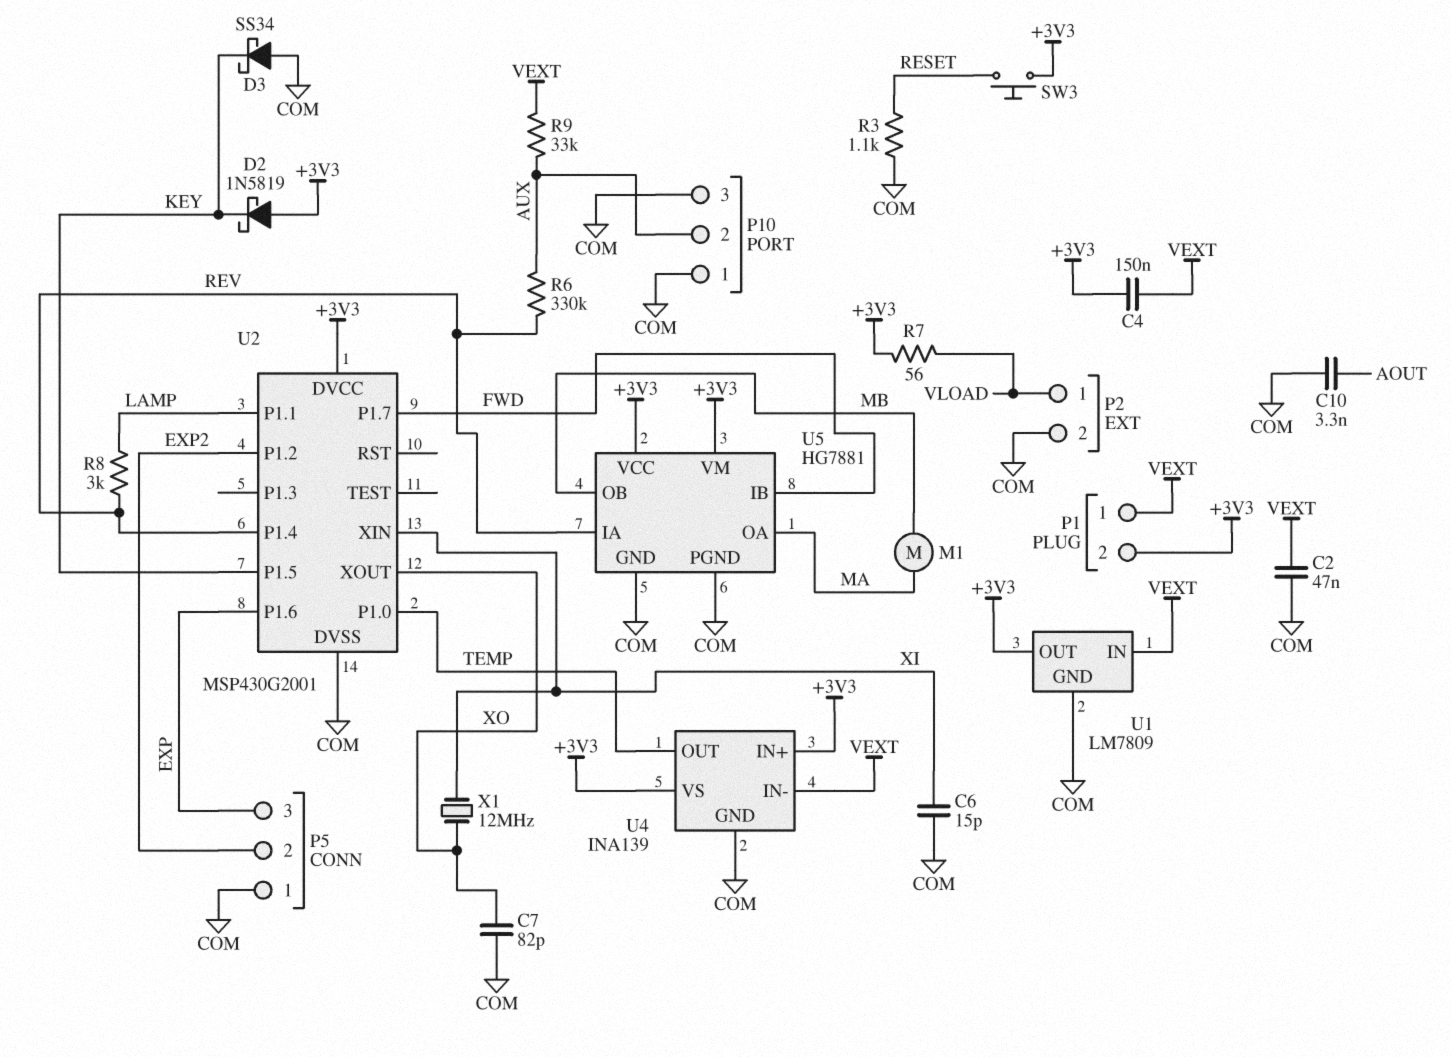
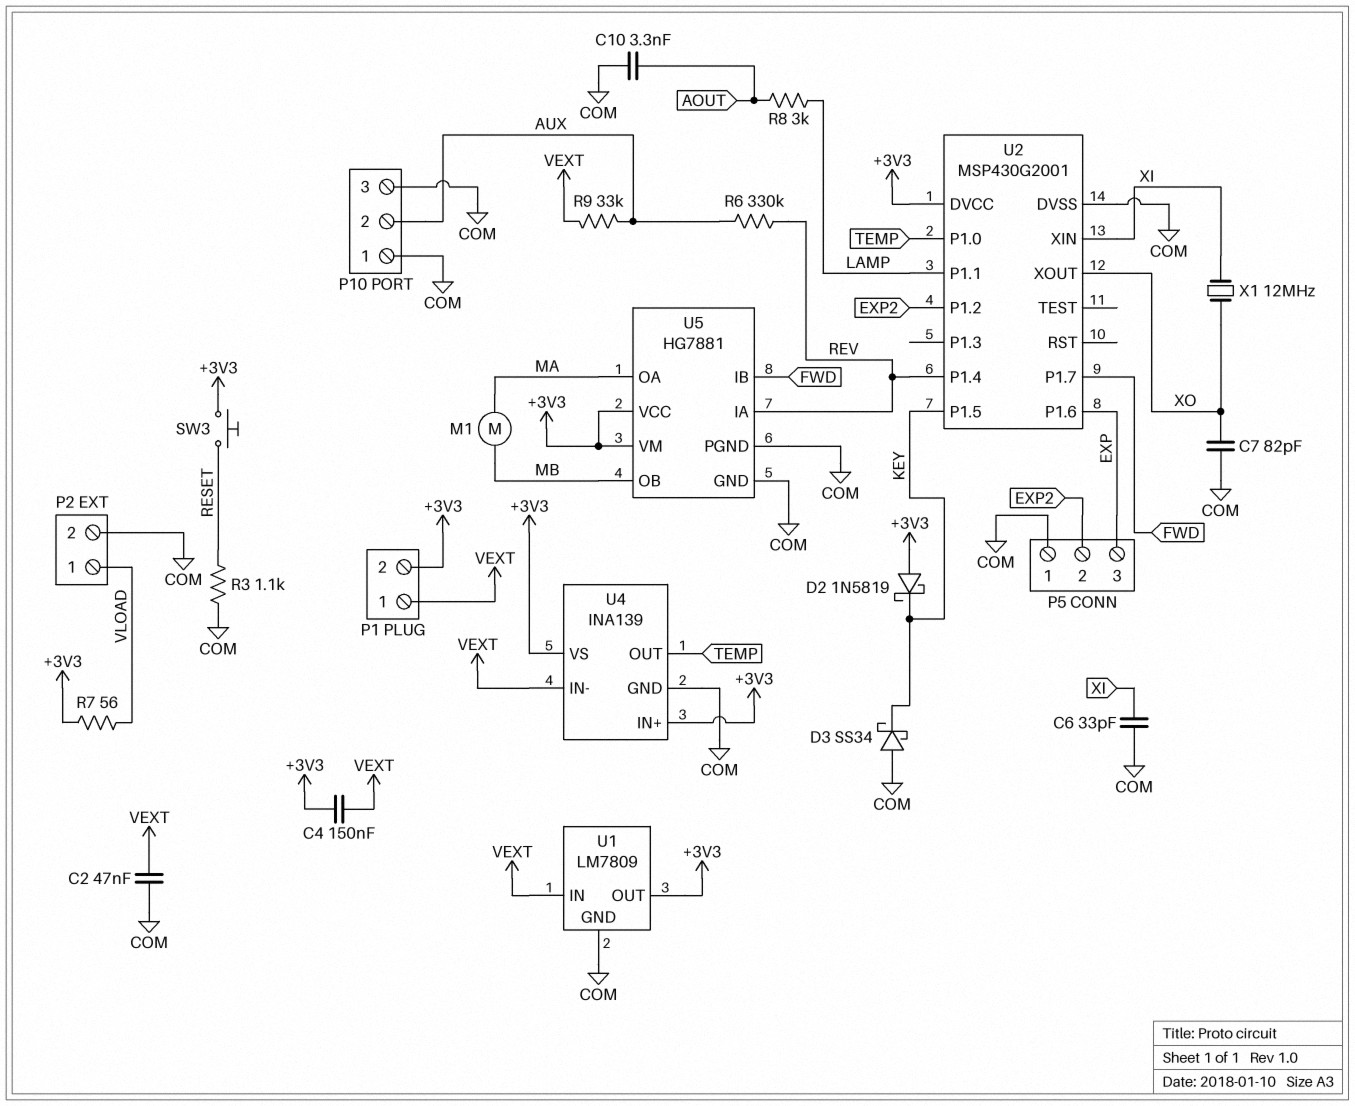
C6: 15pF (COM, XI) -> 33pF (COM, XI)
R8: 3k (LAMP, REV) -> 3k (AOUT, LAMP)

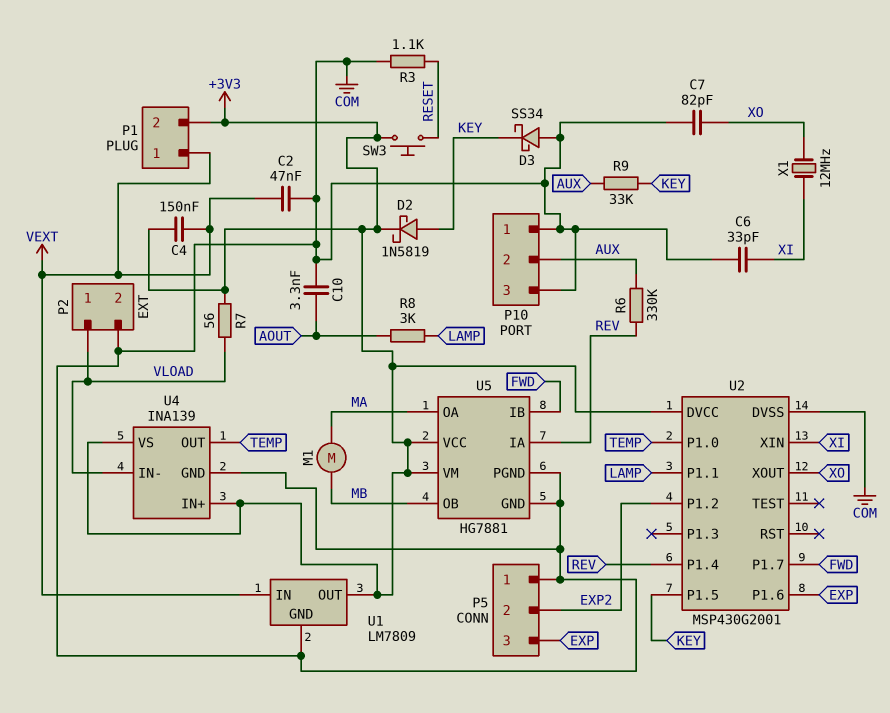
D2: schottky 1N5819 (A +3V3, K KEY) -> schottky 1N5819 (A KEY, K +3V3)
R9: 33k (AUX, VEXT) -> 33k (AUX, KEY)
U4 pin IN-: VEXT -> VLOAD

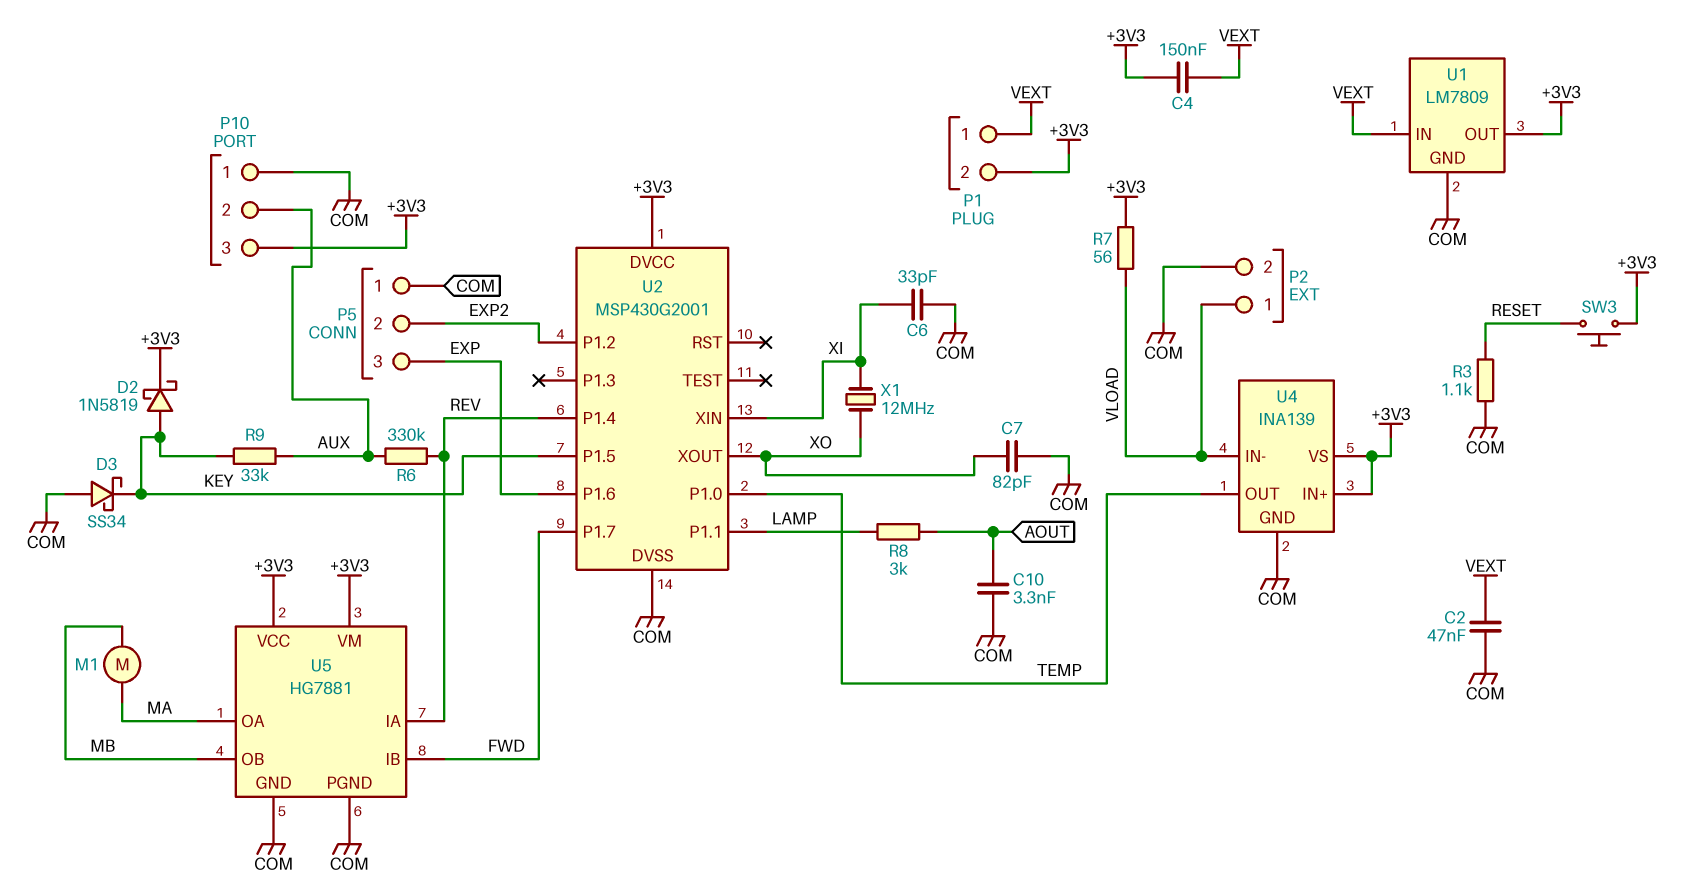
P10 pin 3: COM -> +3V3

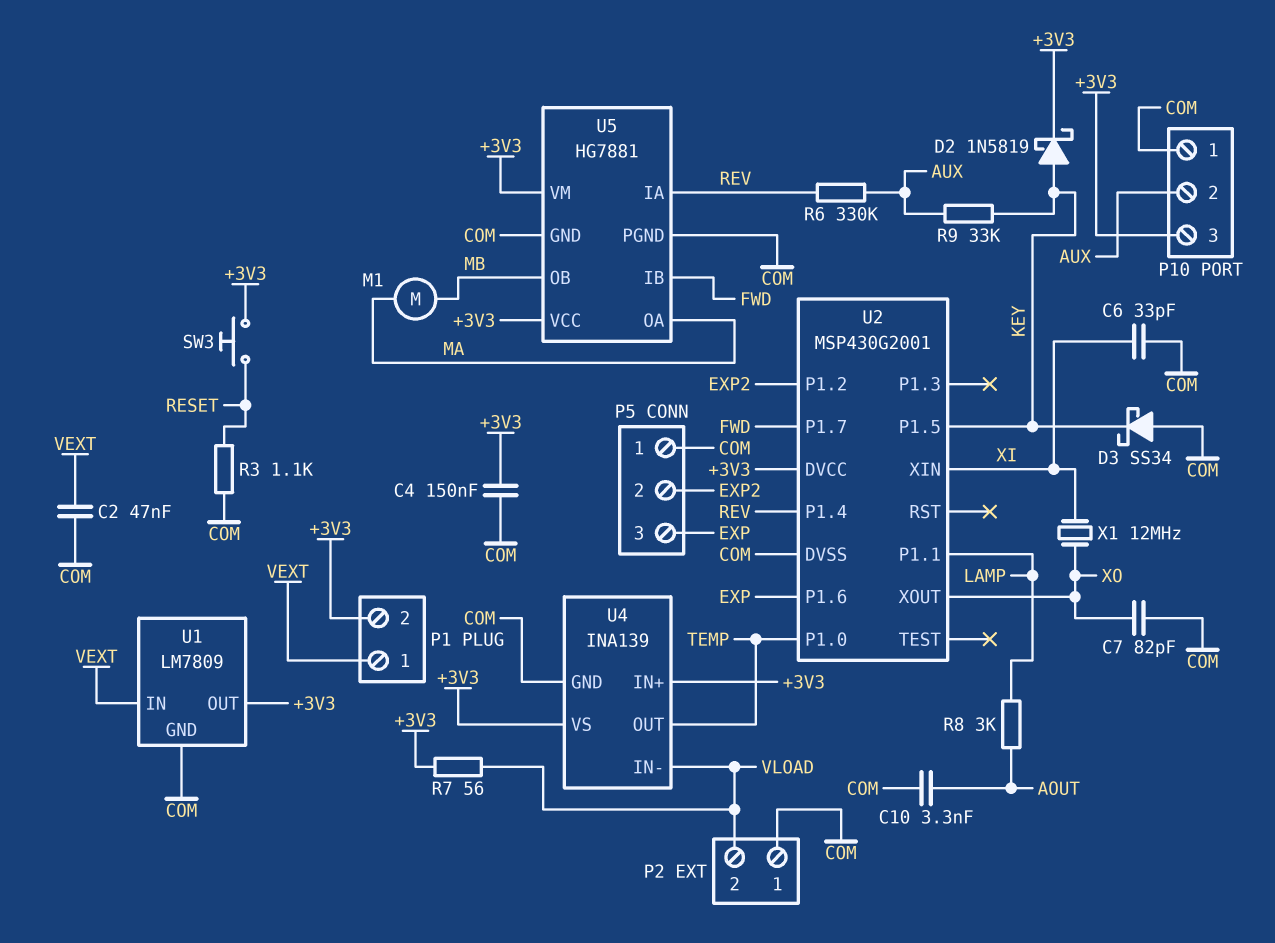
C4: 150nF (+3V3, VEXT) -> 150nF (+3V3, COM)
P2 pin 1: VLOAD -> COM
P2 pin 2: COM -> VLOAD

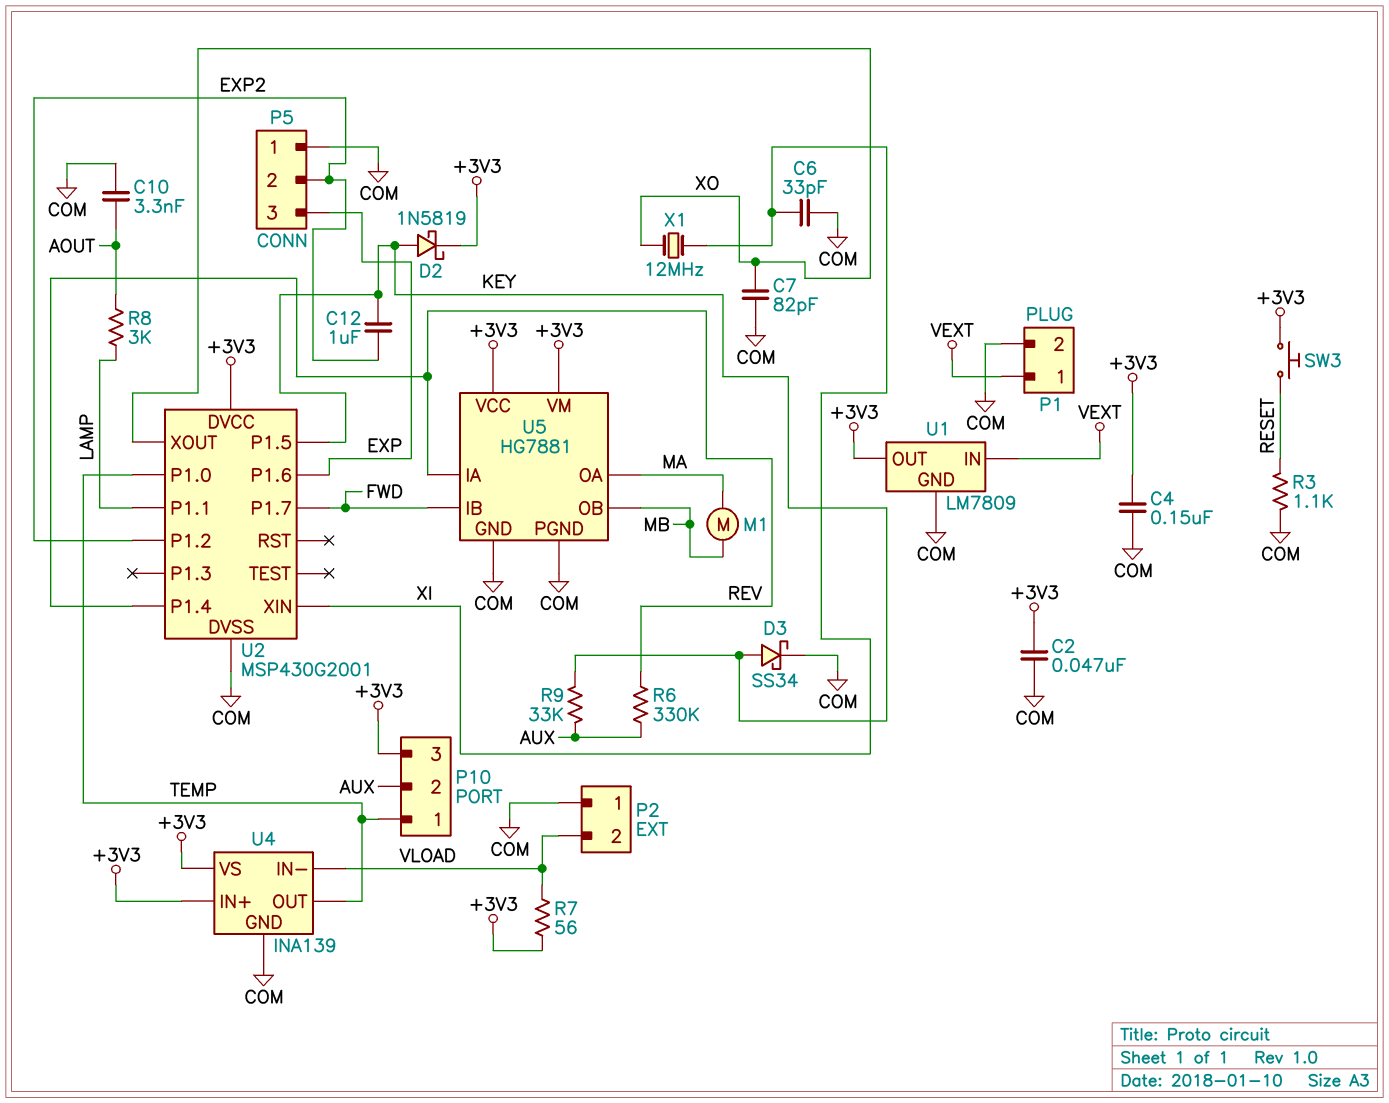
C2: 47nF (COM, VEXT) -> 47nF (+3V3, COM)
C12: none -> 1uF (EXP2, KEY)
D3: schottky SS34 (A COM, K KEY) -> schottky SS34 (A KEY, K COM)
P1 pin 2: +3V3 -> COM
P10 pin 1: COM -> TEMP

